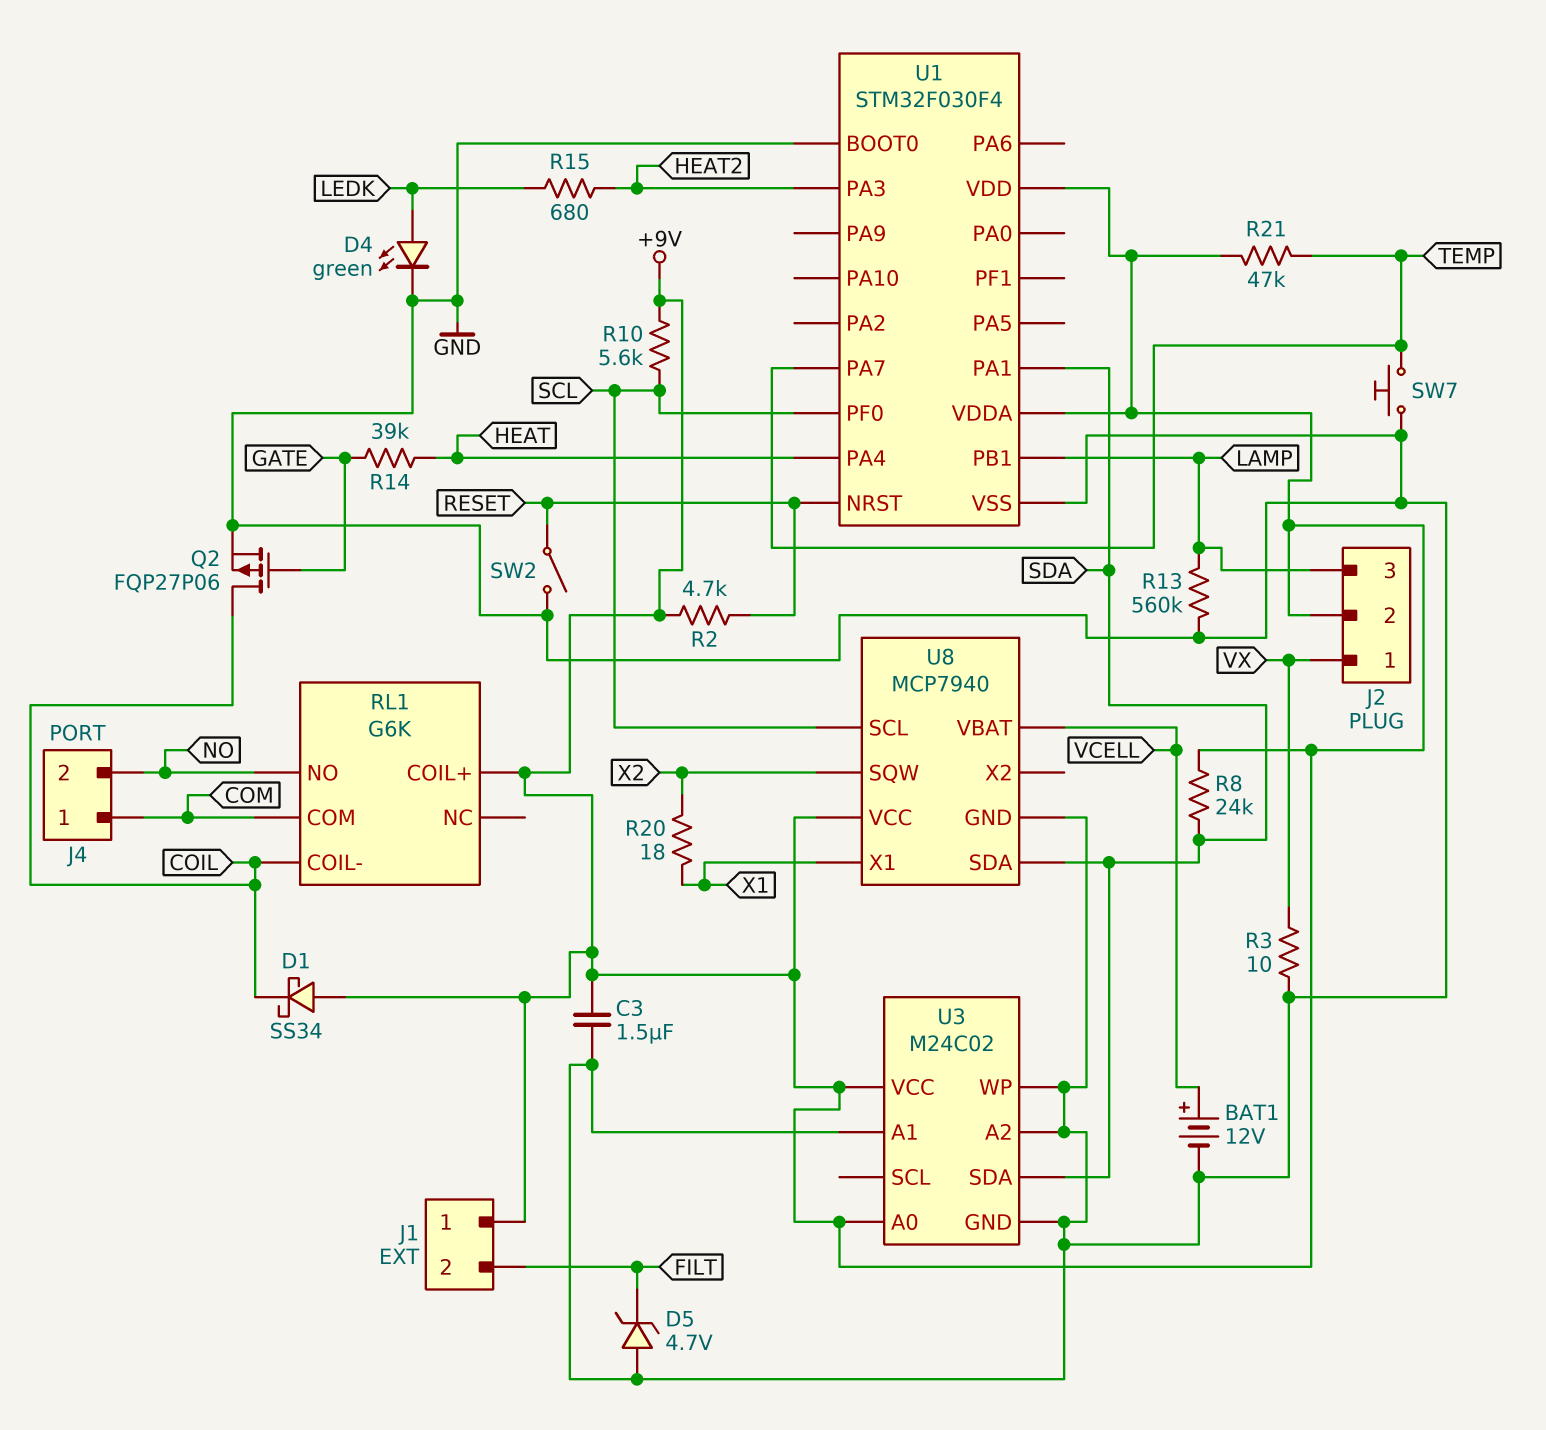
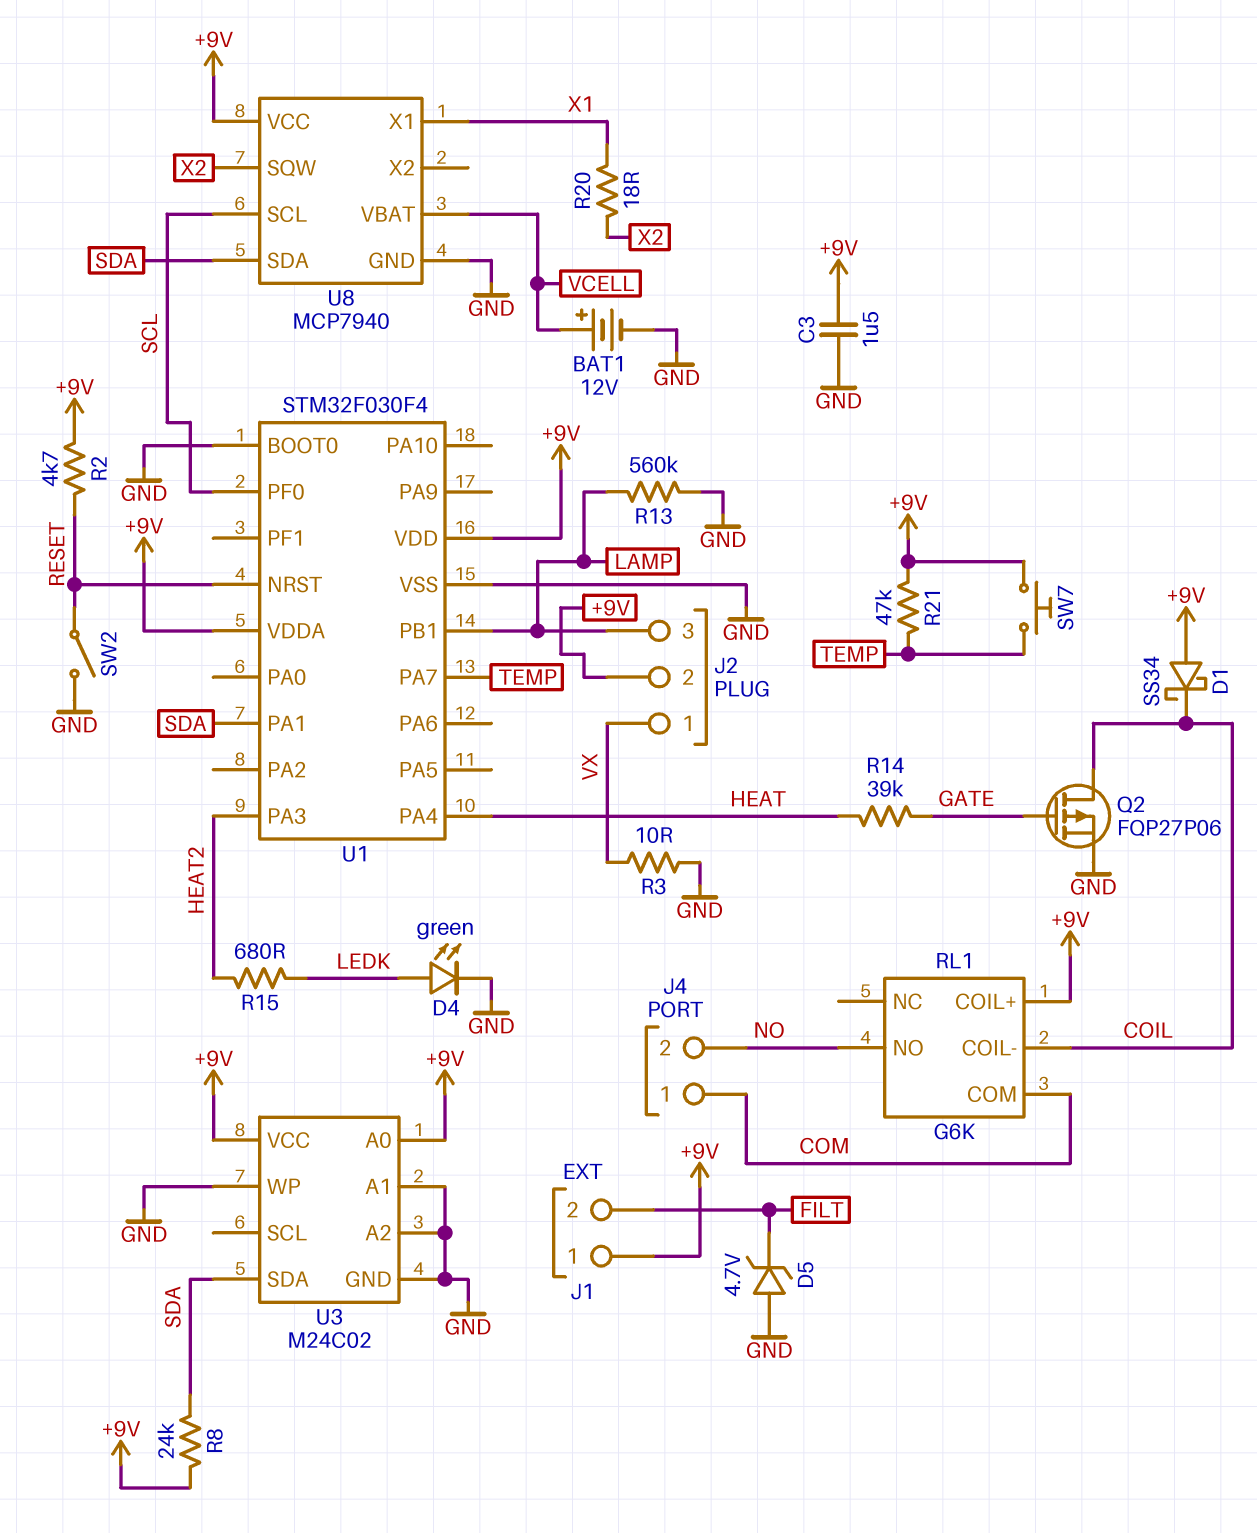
R10: 5.6k (+9V, SCL) -> none
SW7: button (GND, TEMP) -> button (+9V, TEMP)

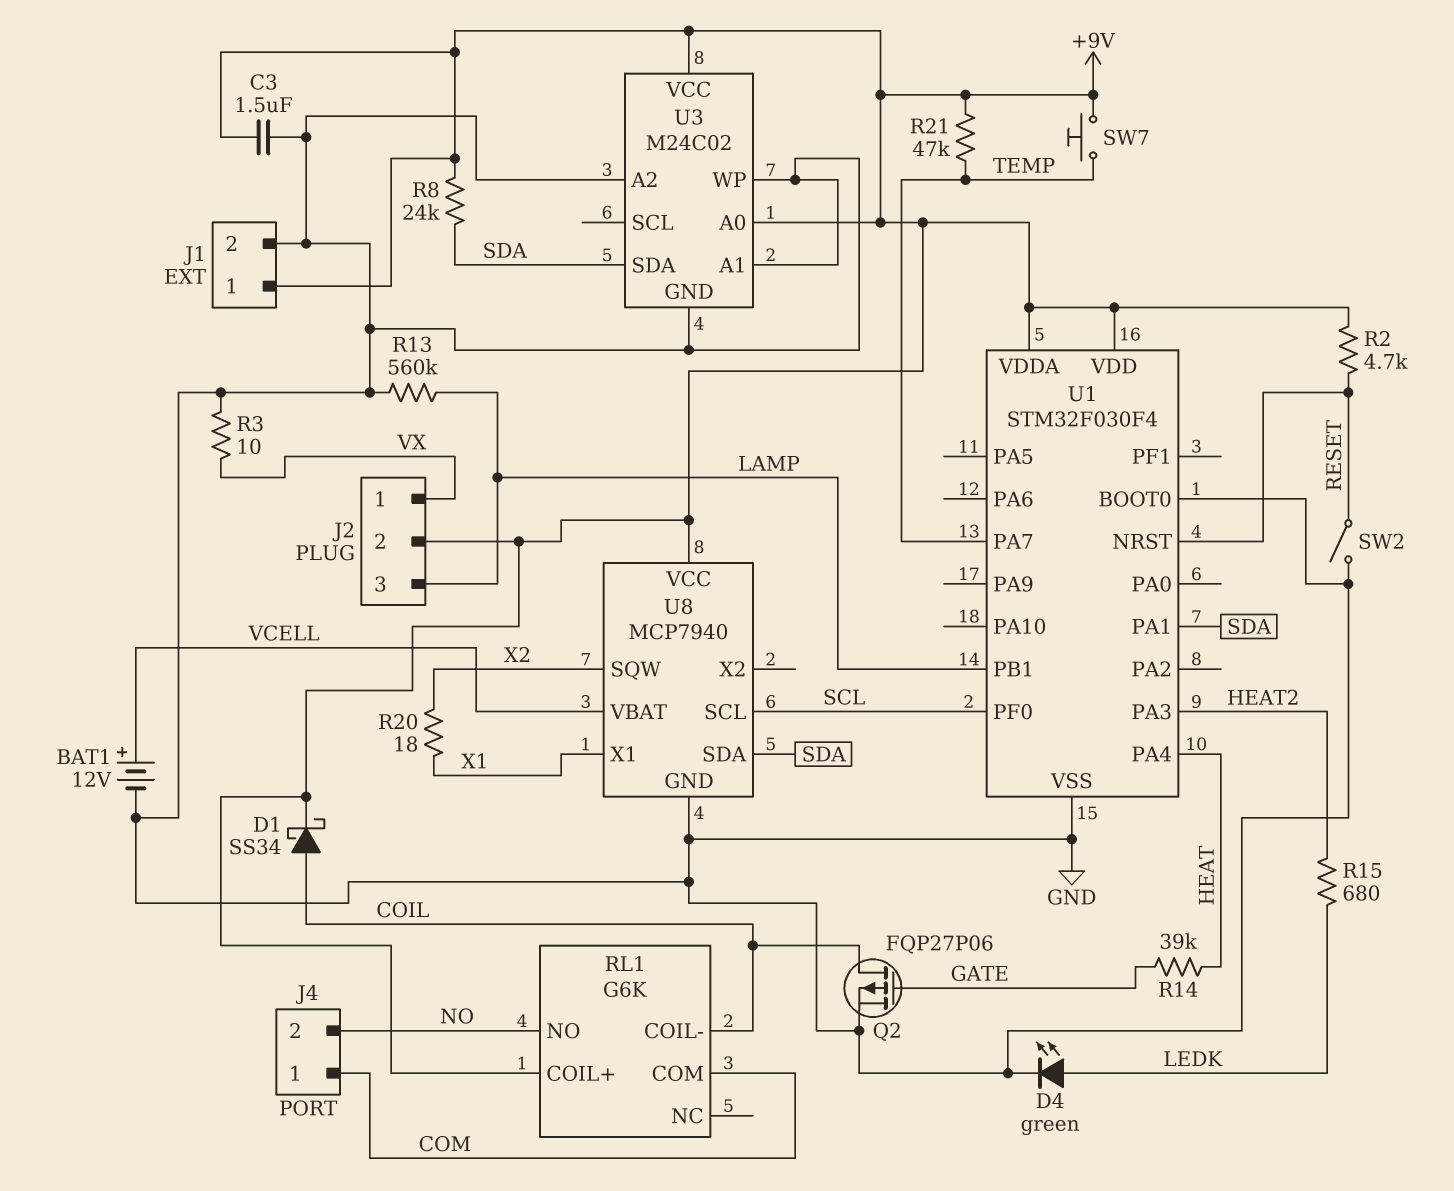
D1: schottky SS34 (A +9V, K COIL) -> schottky SS34 (A COIL, K +9V)
D5: zener 4.7V (A GND, K FILT) -> none
J1 pin 2: FILT -> GND

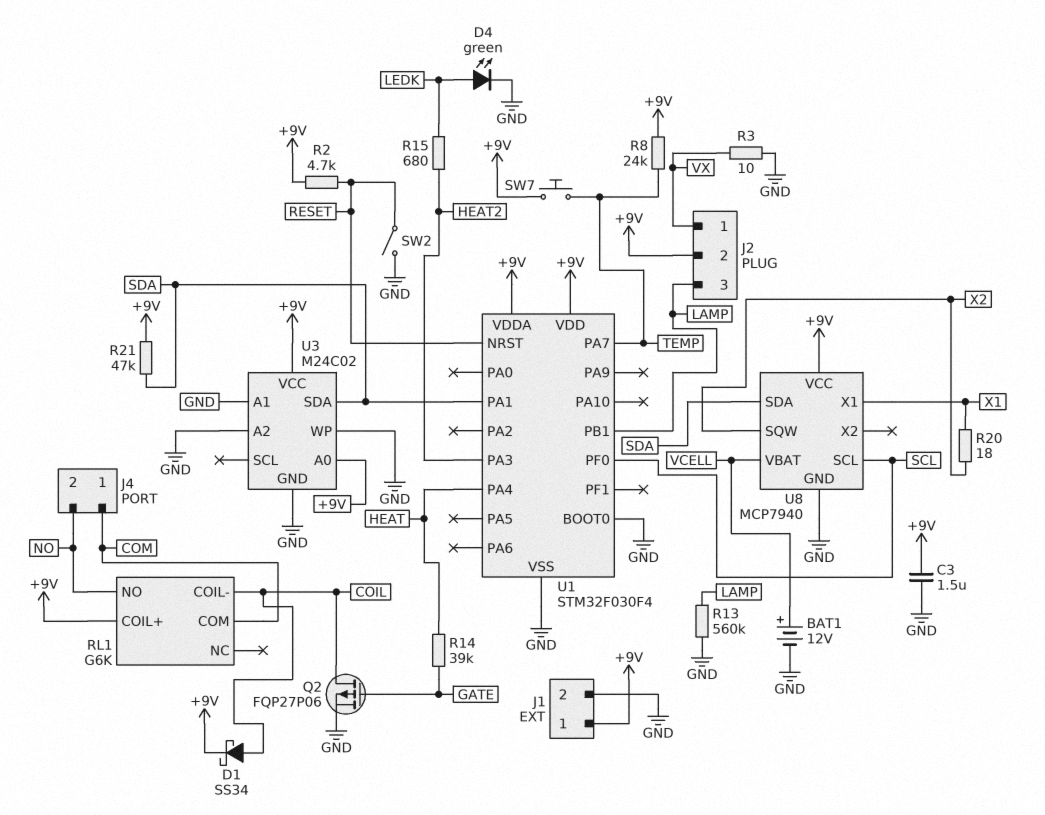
R8: 24k (+9V, SDA) -> 24k (+9V, TEMP)
R21: 47k (+9V, TEMP) -> 47k (+9V, SDA)

